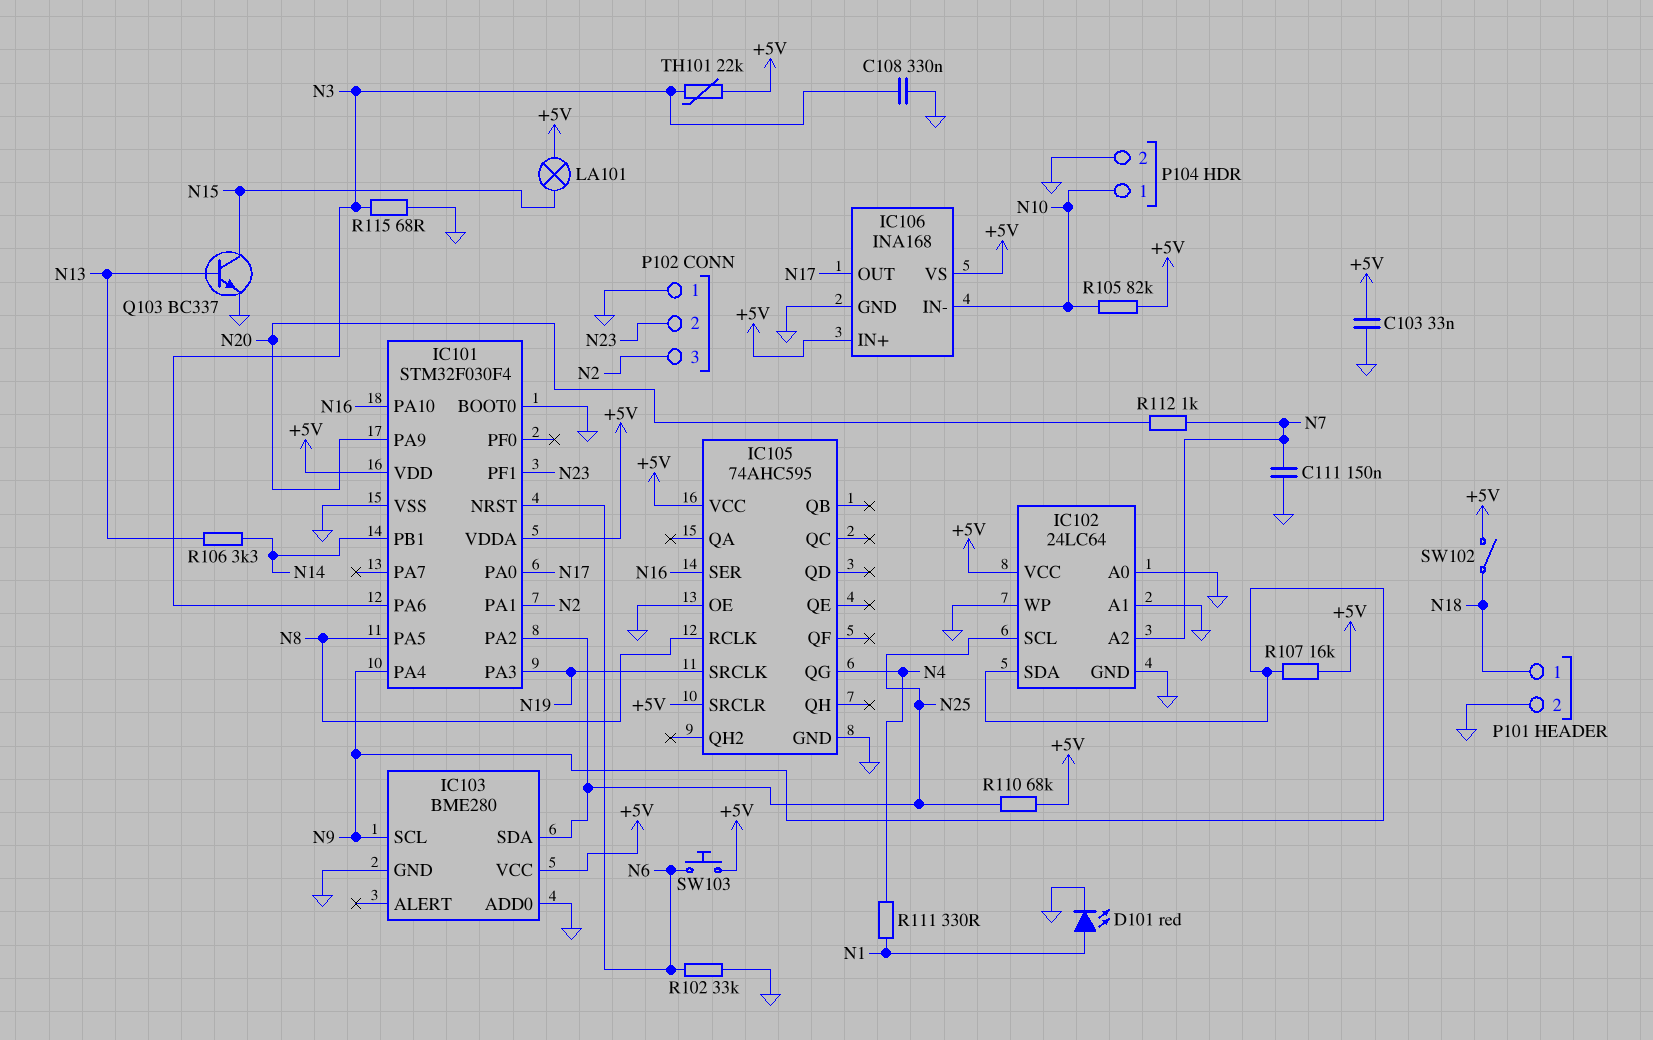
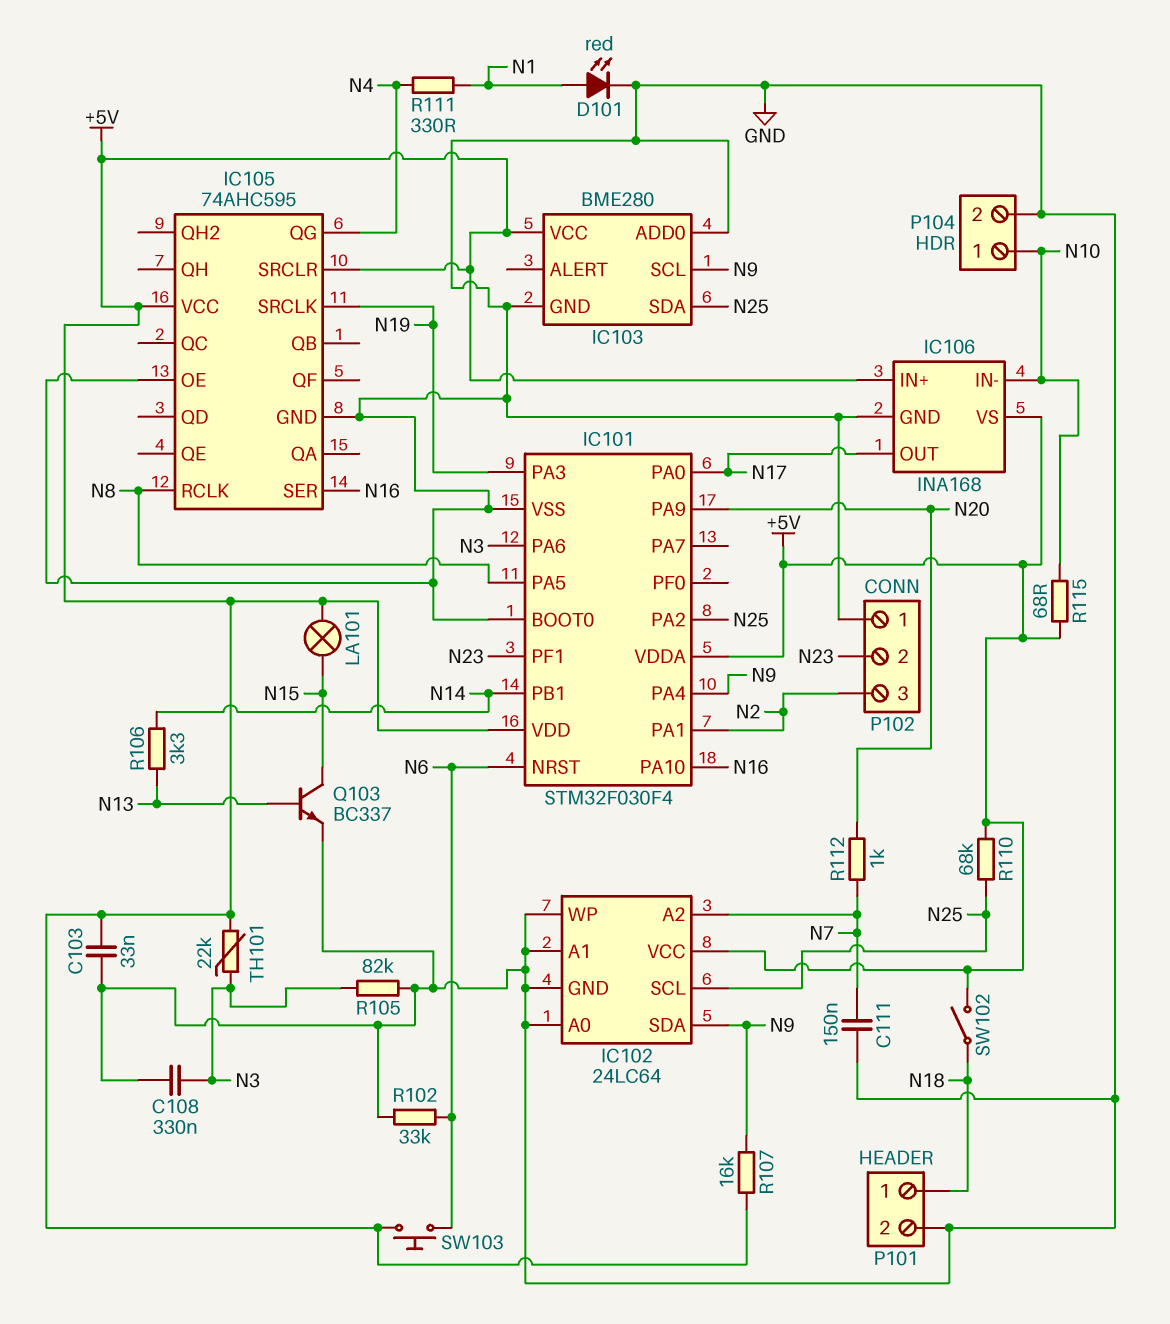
R105: 82k (+5V, N10) -> 82k (GND, N3)
R115: 68 (GND, N3) -> 68 (+5V, N10)

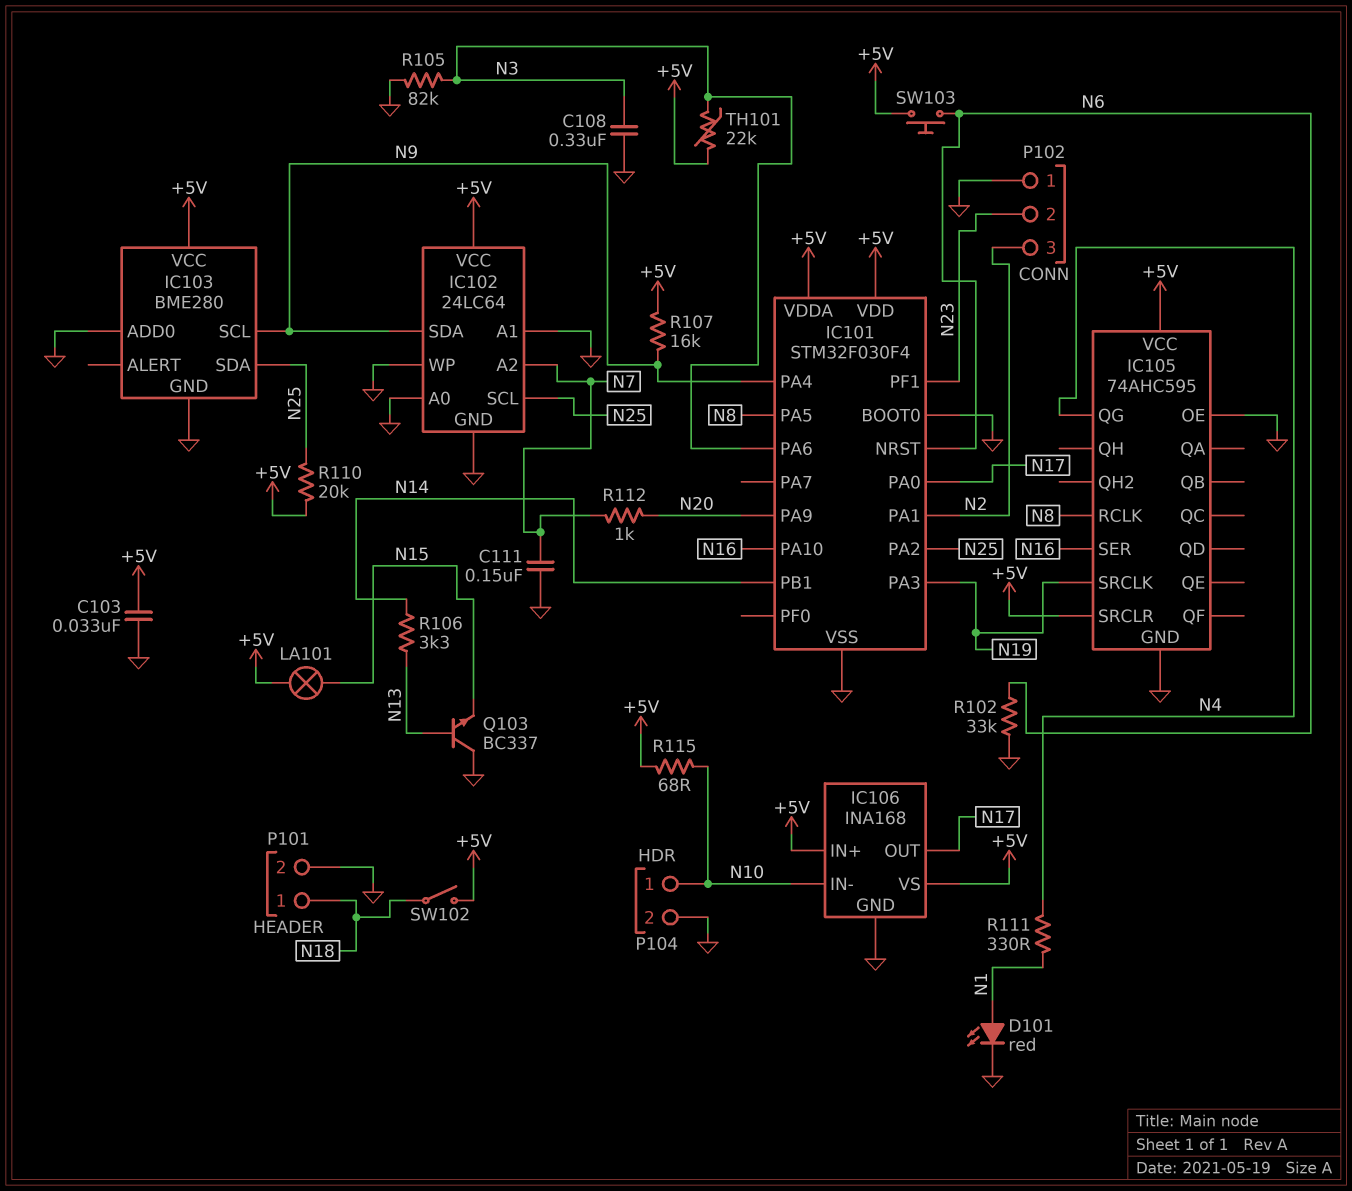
Q103: NPN BC337 (B N13, C N15, E GND) -> NPN BC337 (B N13, C GND, E N15)
R110: 68k (+5V, N25) -> 20k (+5V, N25)

